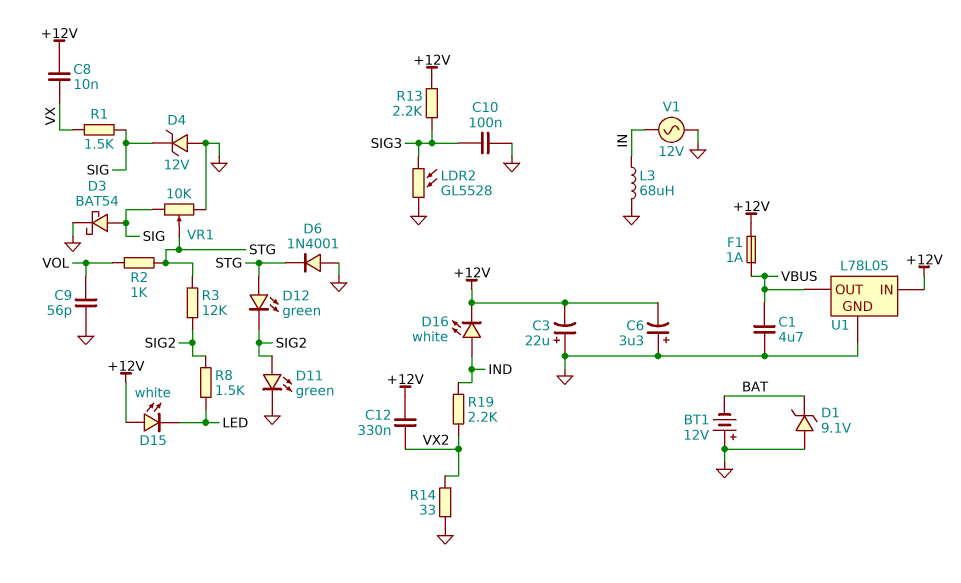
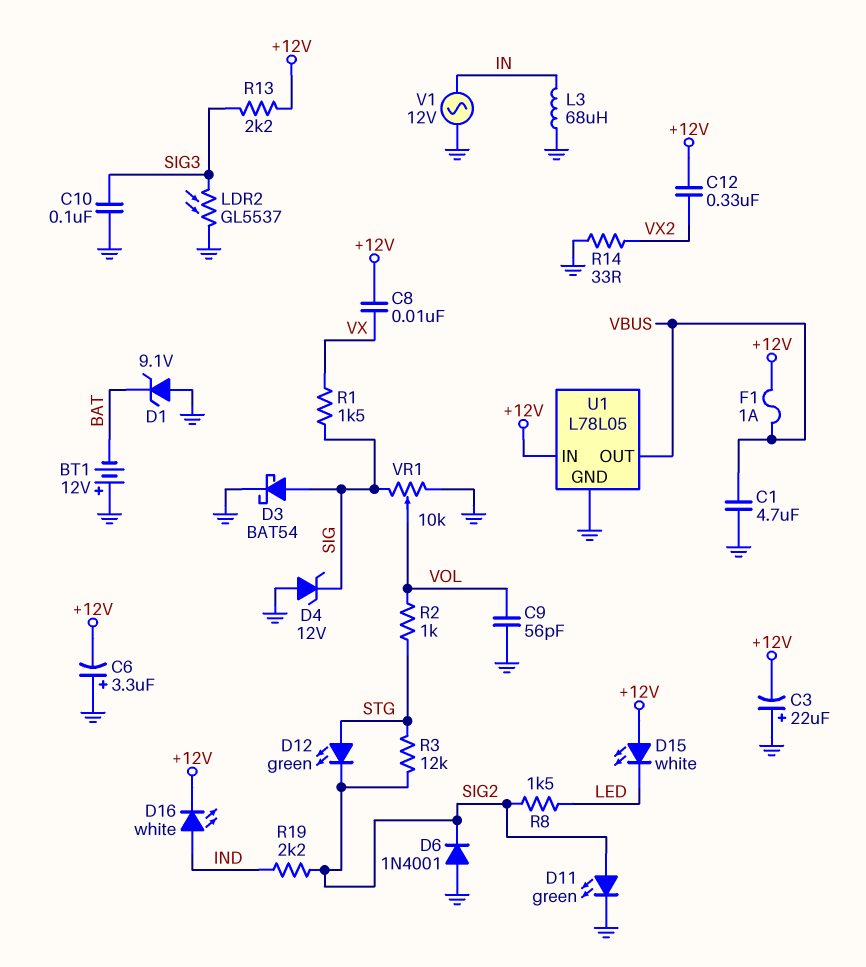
D6: diode 1N4001 (A GND, K STG) -> diode 1N4001 (A GND, K SIG2)
LDR2: GL5528 (GND, SIG3) -> GL5537 (GND, SIG3)
R19: 2.2k (IND, VX2) -> 2.2k (IND, SIG2)
VR1: 10k (GND, SIG, wiper STG) -> 10k (GND, SIG, wiper VOL)

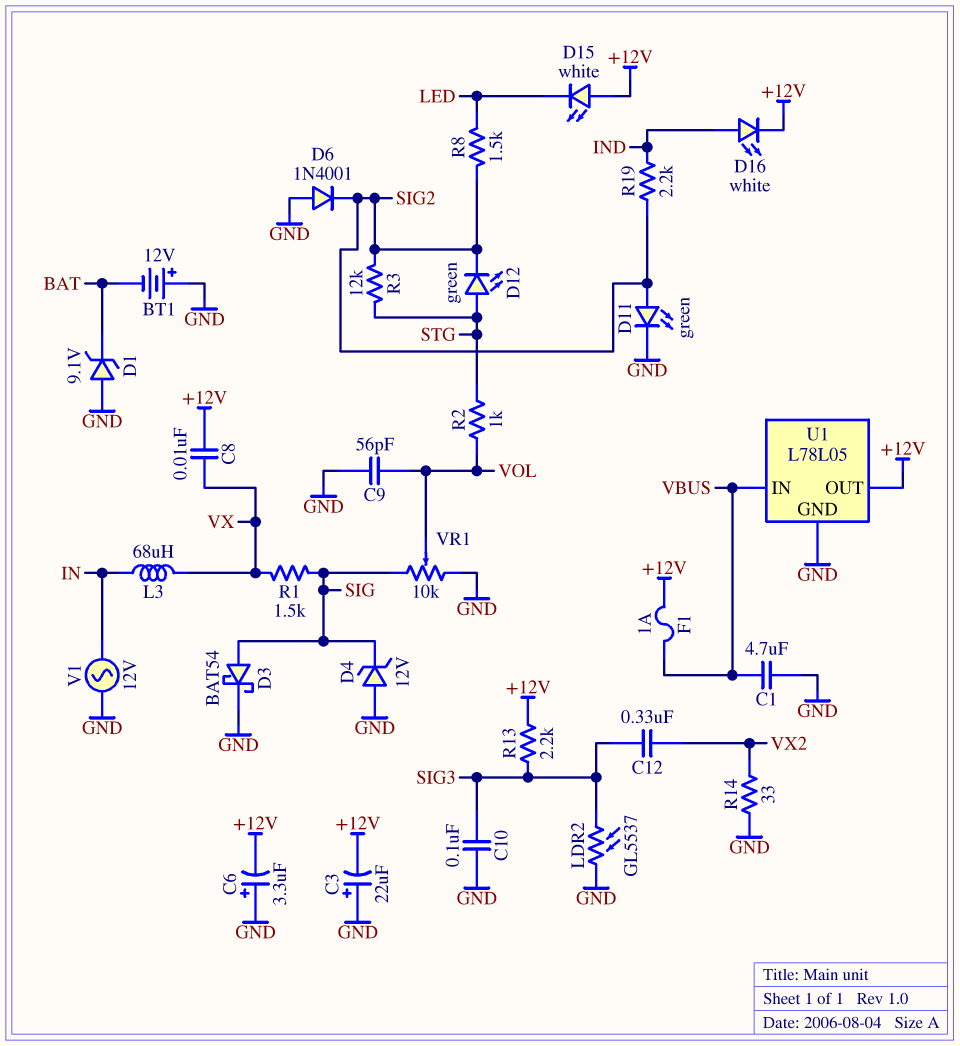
C12: 330nF (+12V, VX2) -> 330nF (SIG3, VX2)
L3: 68uH (GND, IN) -> 68uH (IN, VX)
U1 pin IN: +12V -> VBUS
U1 pin OUT: VBUS -> +12V

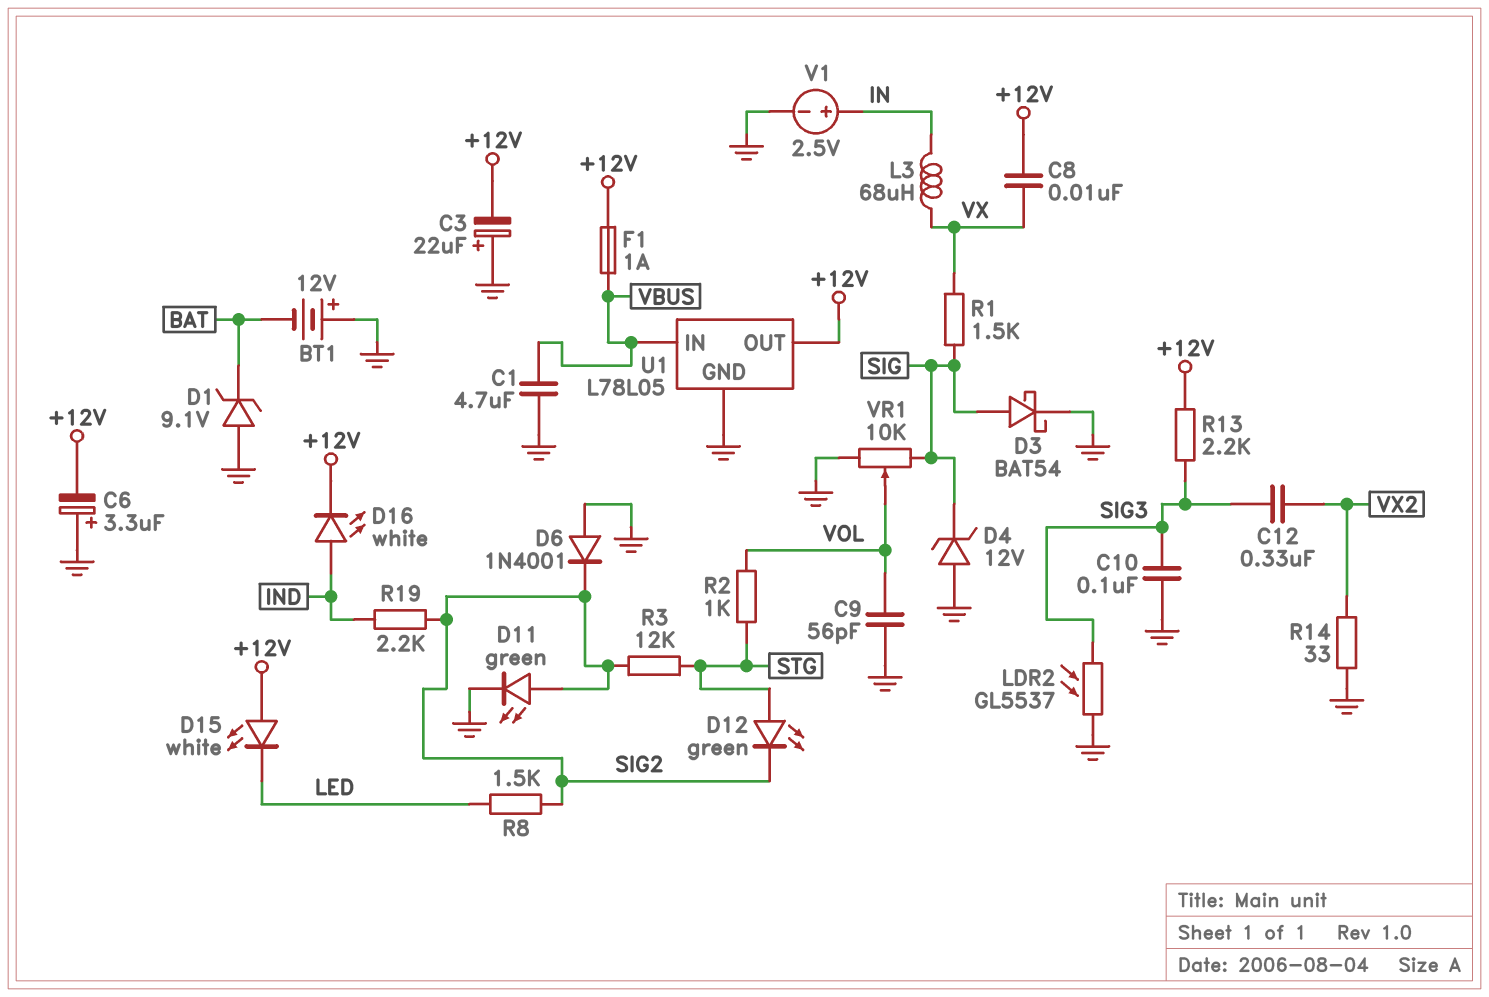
V1: AC 12V (GND, IN) -> 2.5V (plus IN, minus GND)

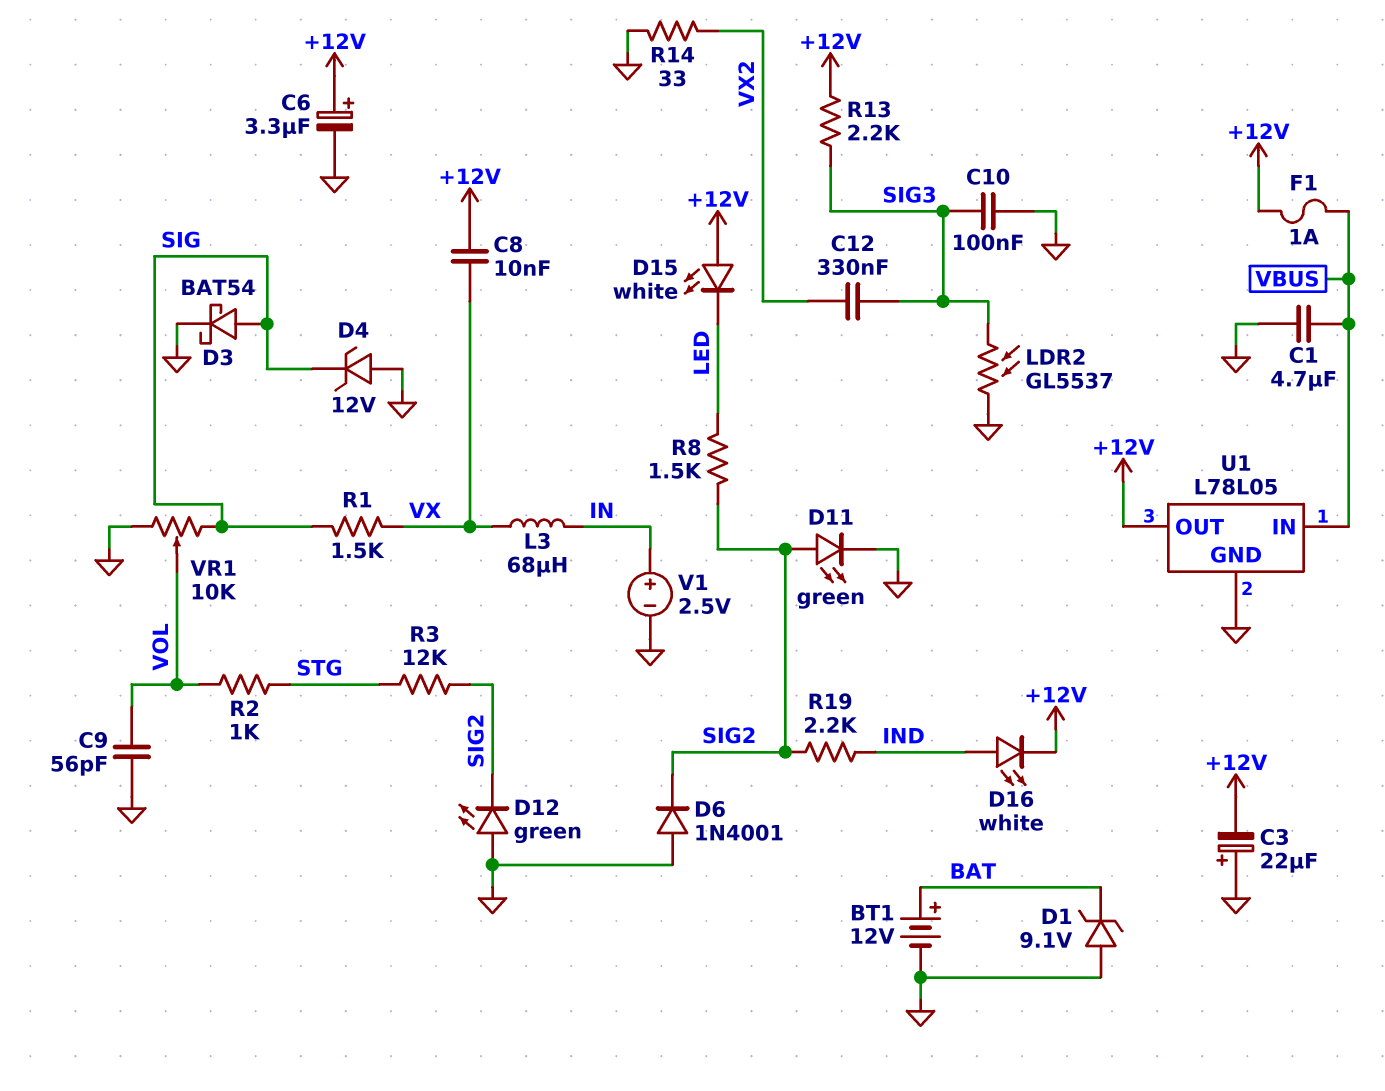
BT1: 12V (plus GND, minus BAT) -> 12V (plus BAT, minus GND)
C6: 3.3uF (plus GND, minus +12V) -> 3.3uF (plus +12V, minus GND)
D12: LED green (A STG, K SIG2) -> LED green (A GND, K SIG2)

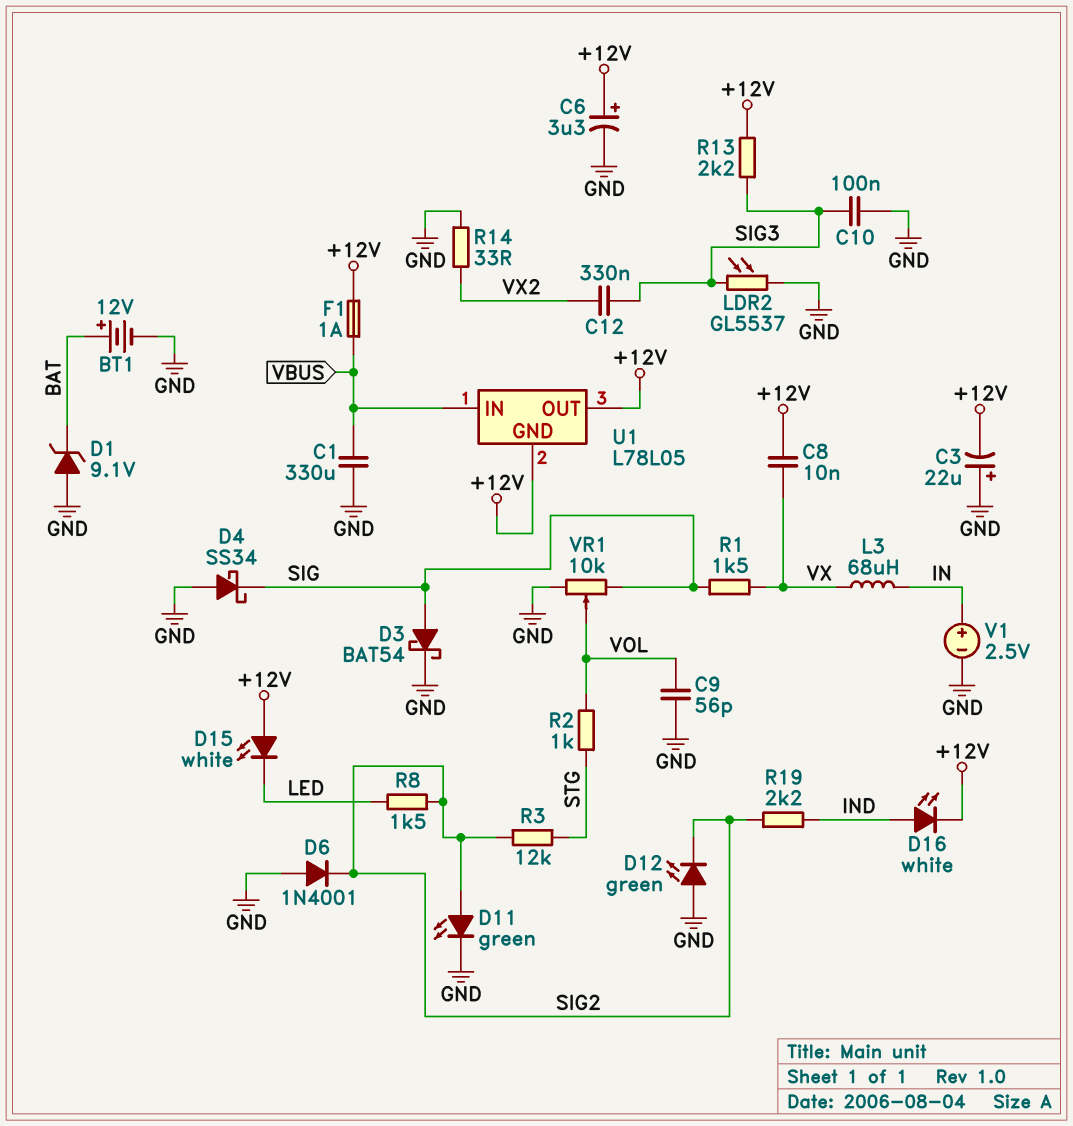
C1: 4.7uF (GND, VBUS) -> 330uF (GND, VBUS)
D4: zener 12V (A GND, K SIG) -> schottky SS34 (A GND, K SIG)
U1 pin GND: GND -> +12V

